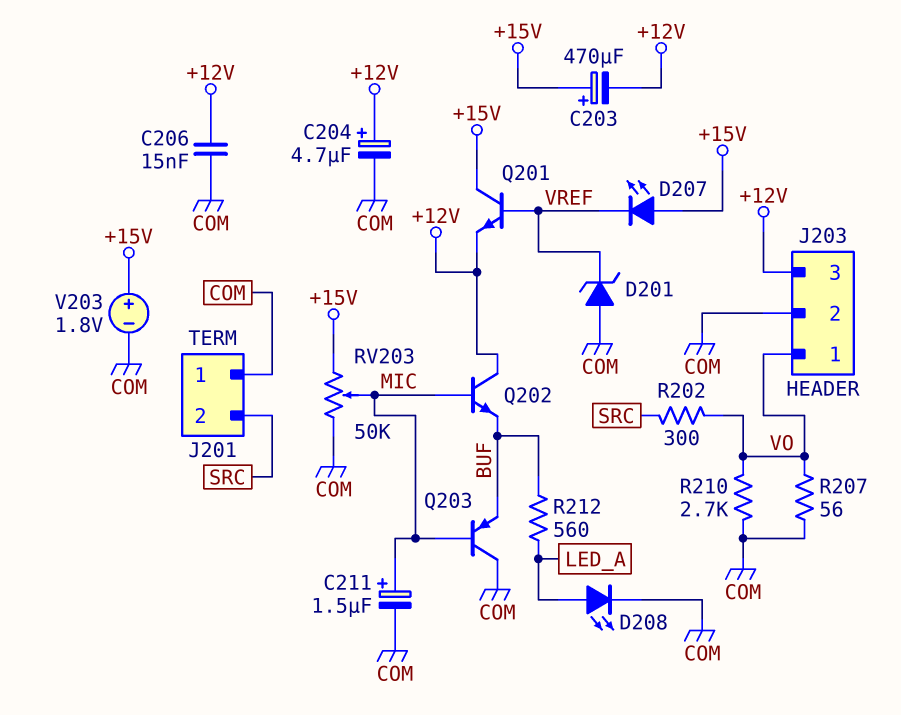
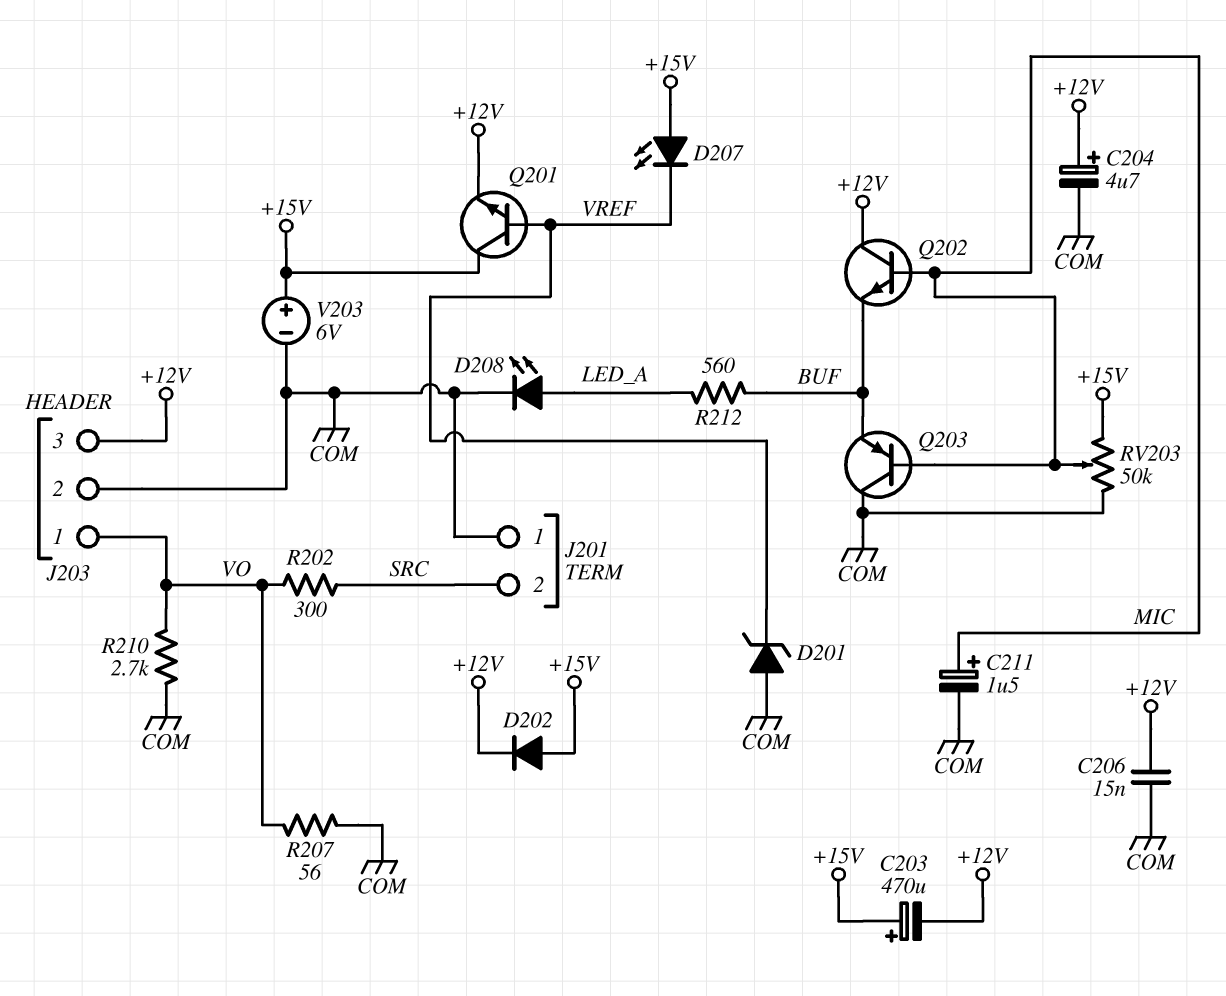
D202: none -> diode (A +15V, K +12V)
V203: 1.8V (plus +15V, minus COM) -> 6V (plus +15V, minus COM)

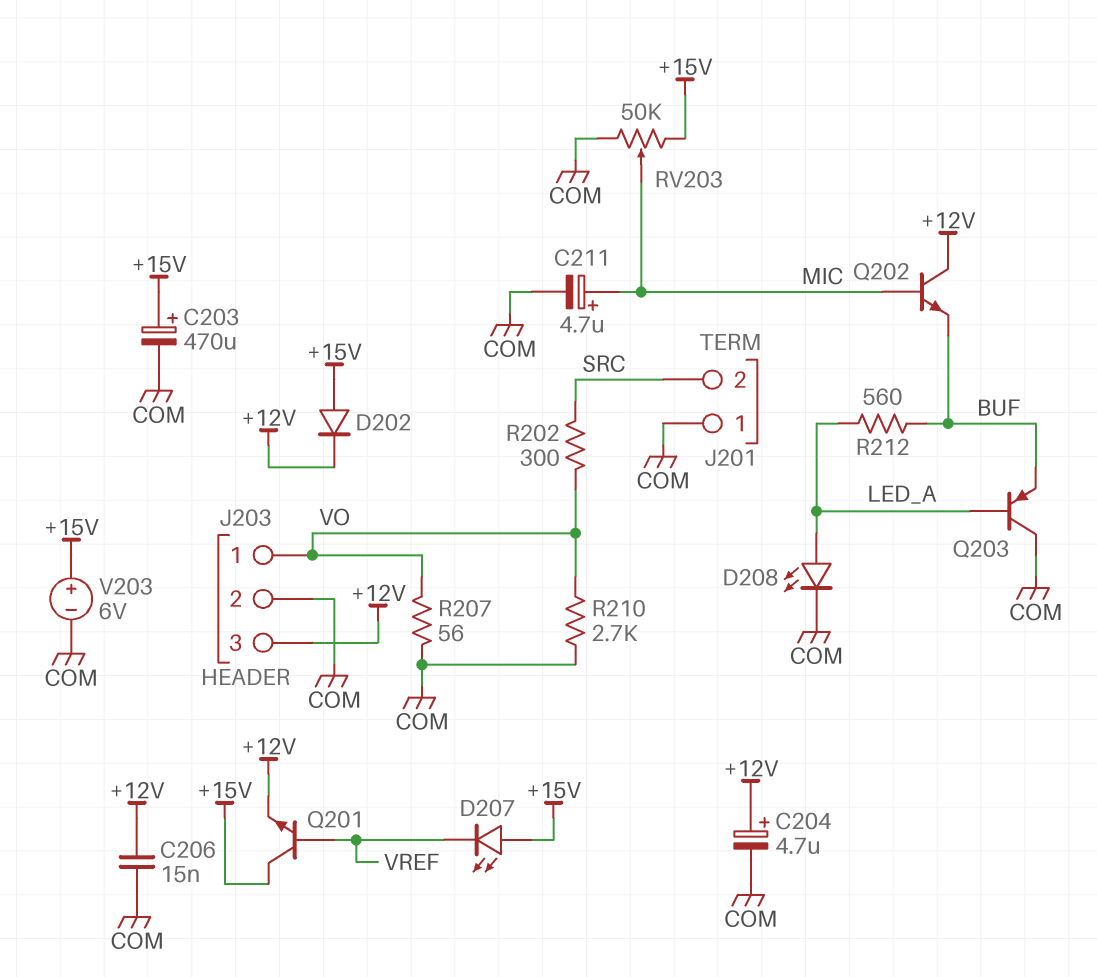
C203: 470uF (plus +15V, minus +12V) -> 470uF (plus +15V, minus COM)
C211: 1.5uF (plus MIC, minus COM) -> 4.7uF (plus MIC, minus COM)
D201: zener (A COM, K VREF) -> none
Q203: PNP (B MIC, C COM, E BUF) -> PNP (B LED_A, C COM, E BUF)

